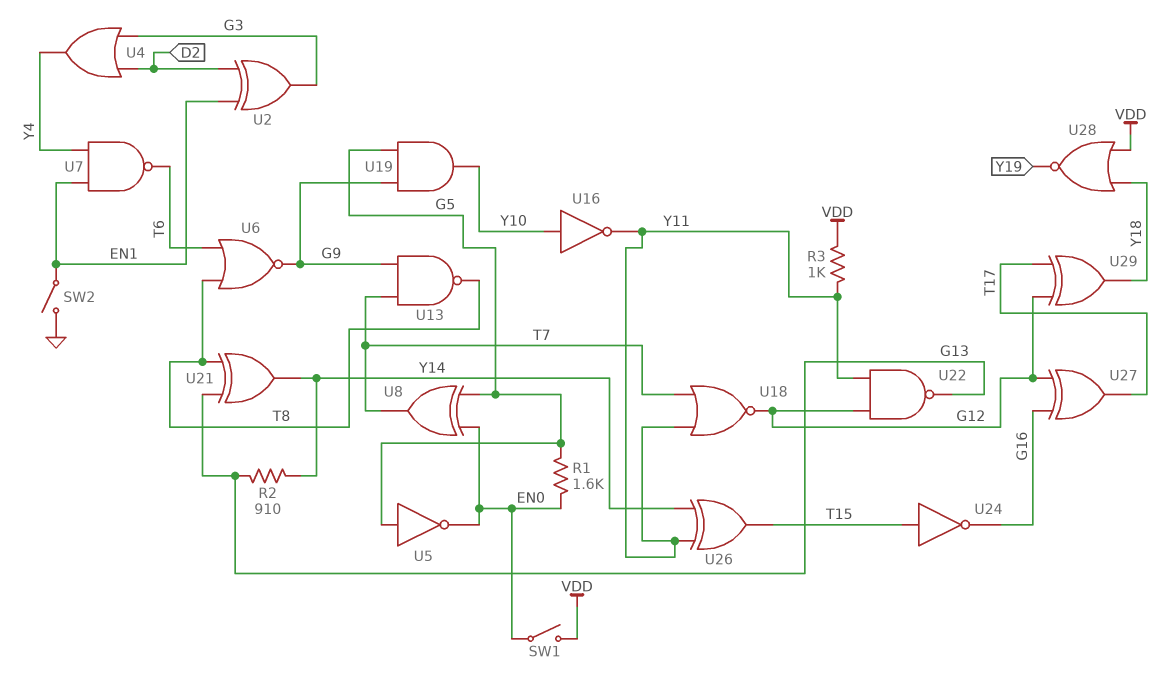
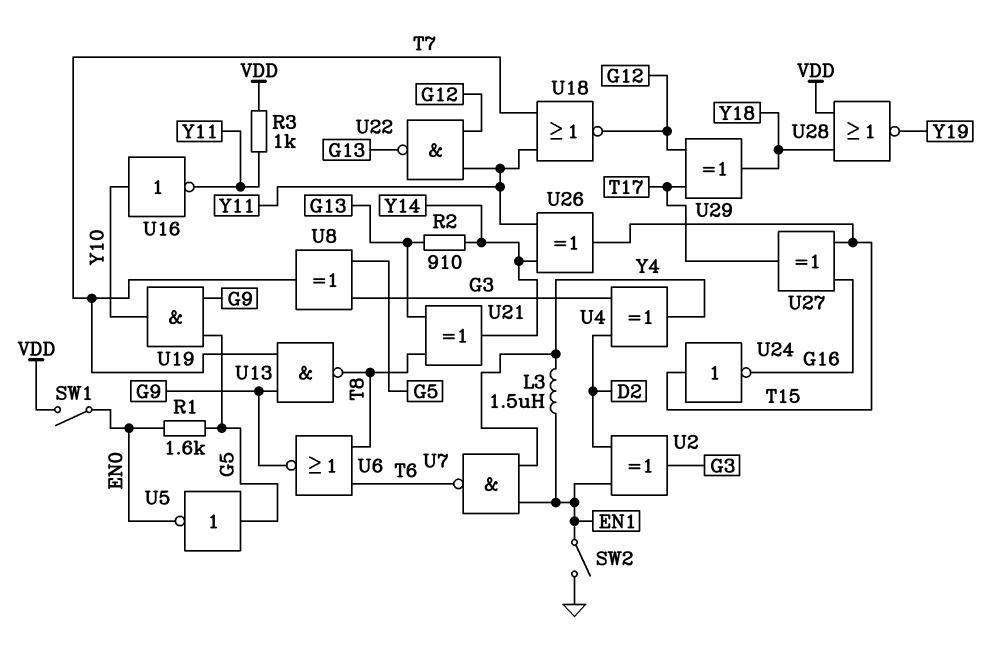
L3: none -> 1.5uH (EN1, Y4)
U4: OR (in D2, in G3, out Y4) -> XOR (in D2, in G3, out Y4)
U8: XOR (in EN0, in G5, out T7) -> XOR (in G3, in G5, out T7)
U27: XOR (in G12, in G16, out T17) -> XOR (in G16, in T15, out T17)

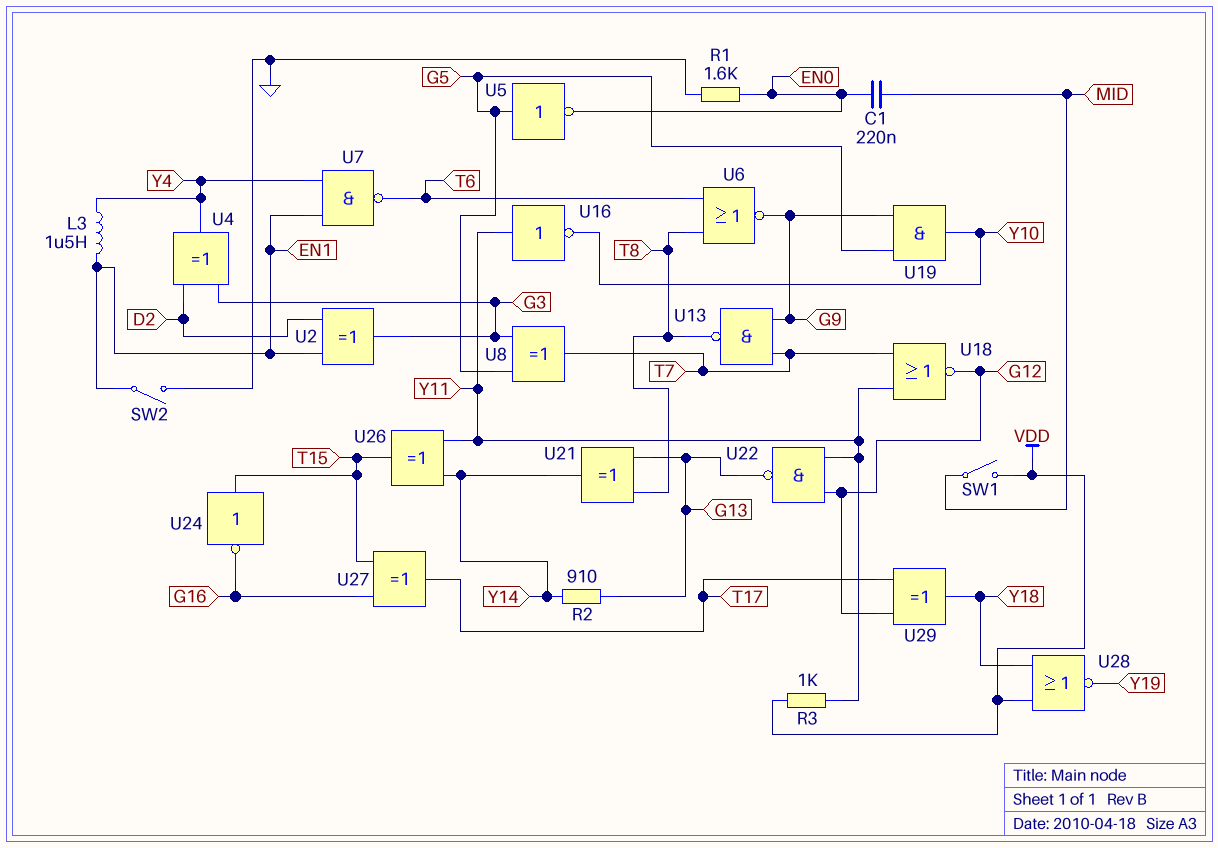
C1: none -> 220nF (EN0, MID)
R1: 1.6k (EN0, G5) -> 1.6k (EN0, GND)
SW1: switch (EN0, VDD) -> switch (MID, VDD)
U16: NOT (in Y10, out Y11) -> NOT (in Y11, out Y10)

